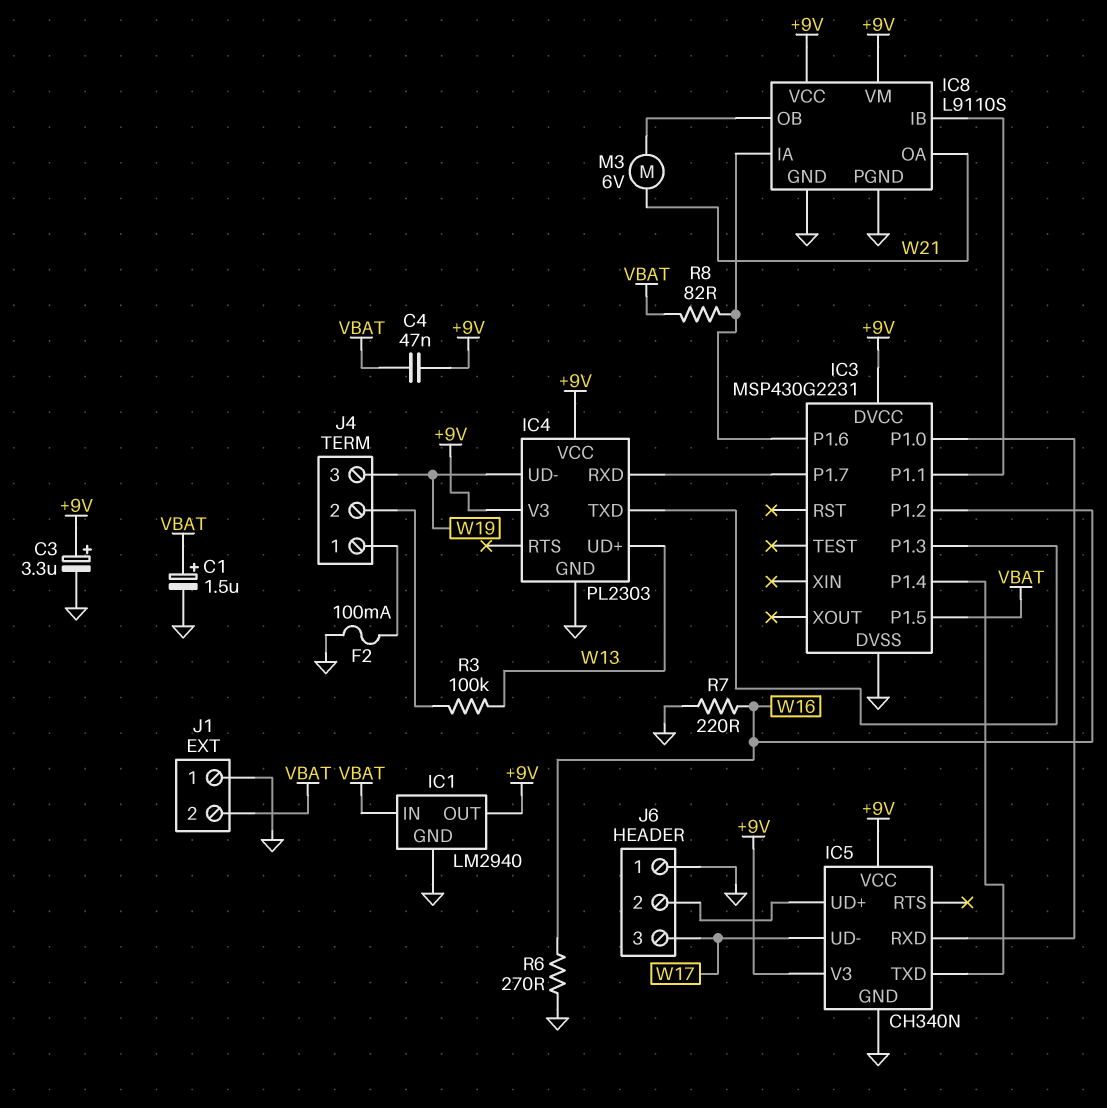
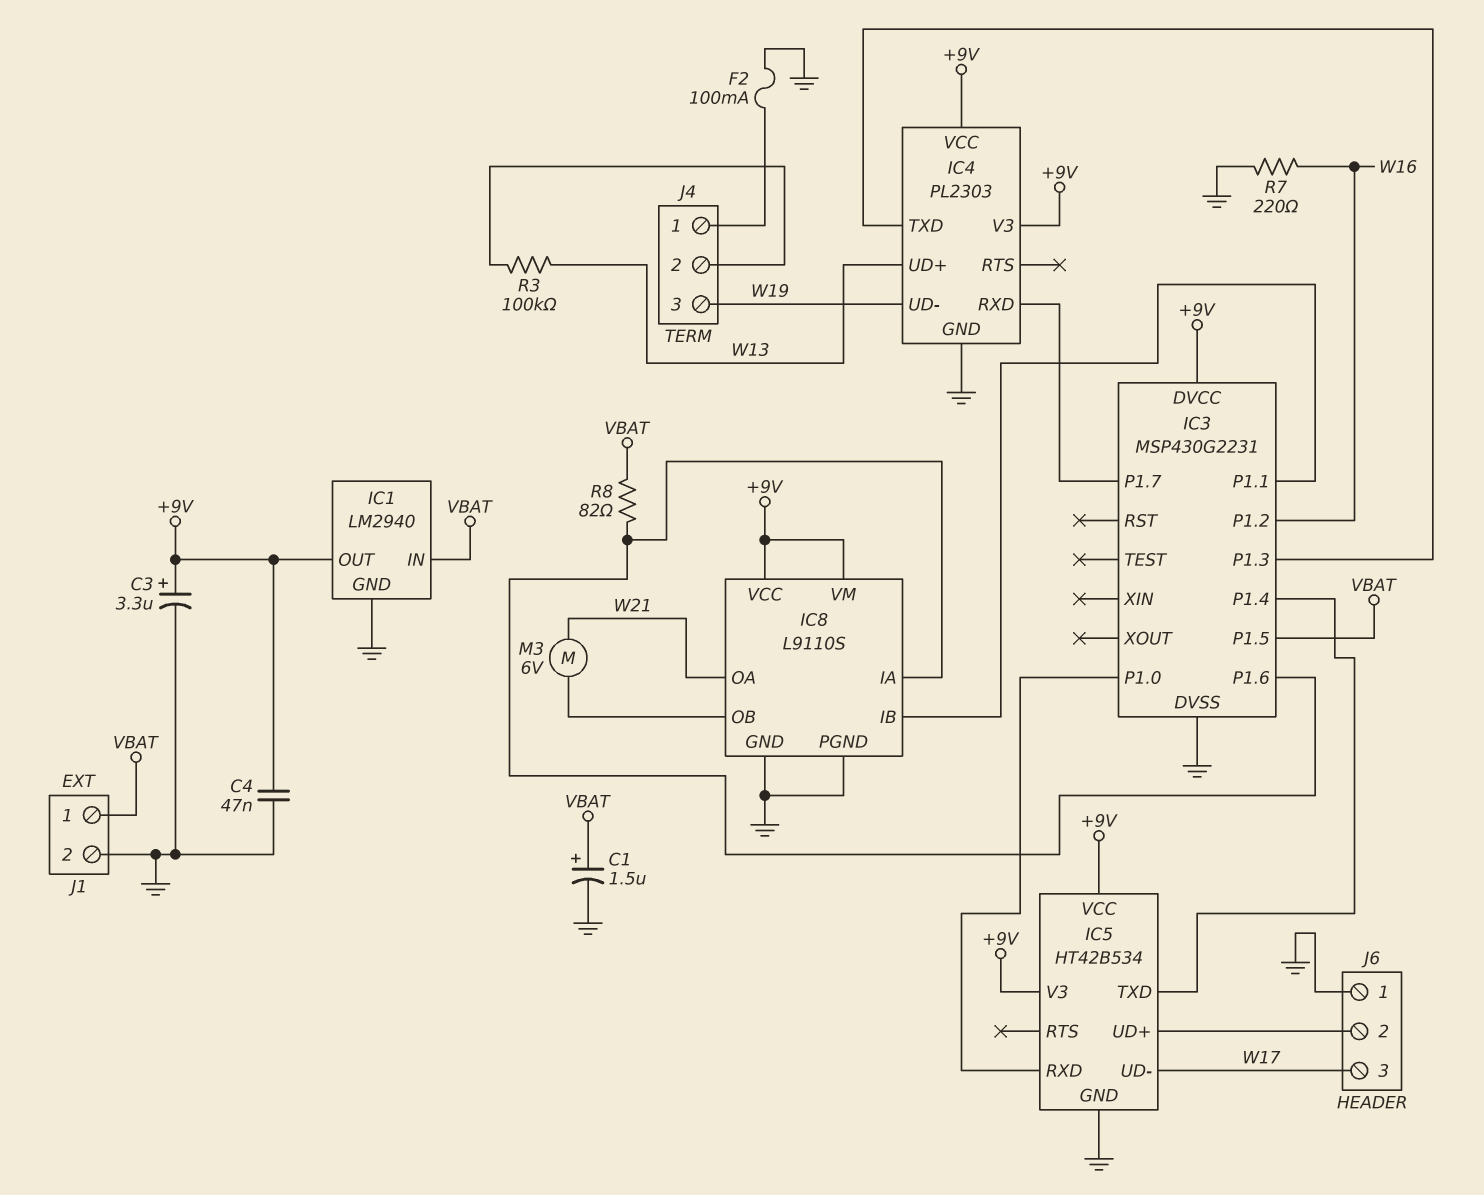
C4: 47nF (+9V, VBAT) -> 47nF (+9V, GND)
IC5: CH340N -> HT42B534
J1 pin 1: GND -> VBAT
J1 pin 2: VBAT -> GND
R6: 270 (GND, W16) -> none

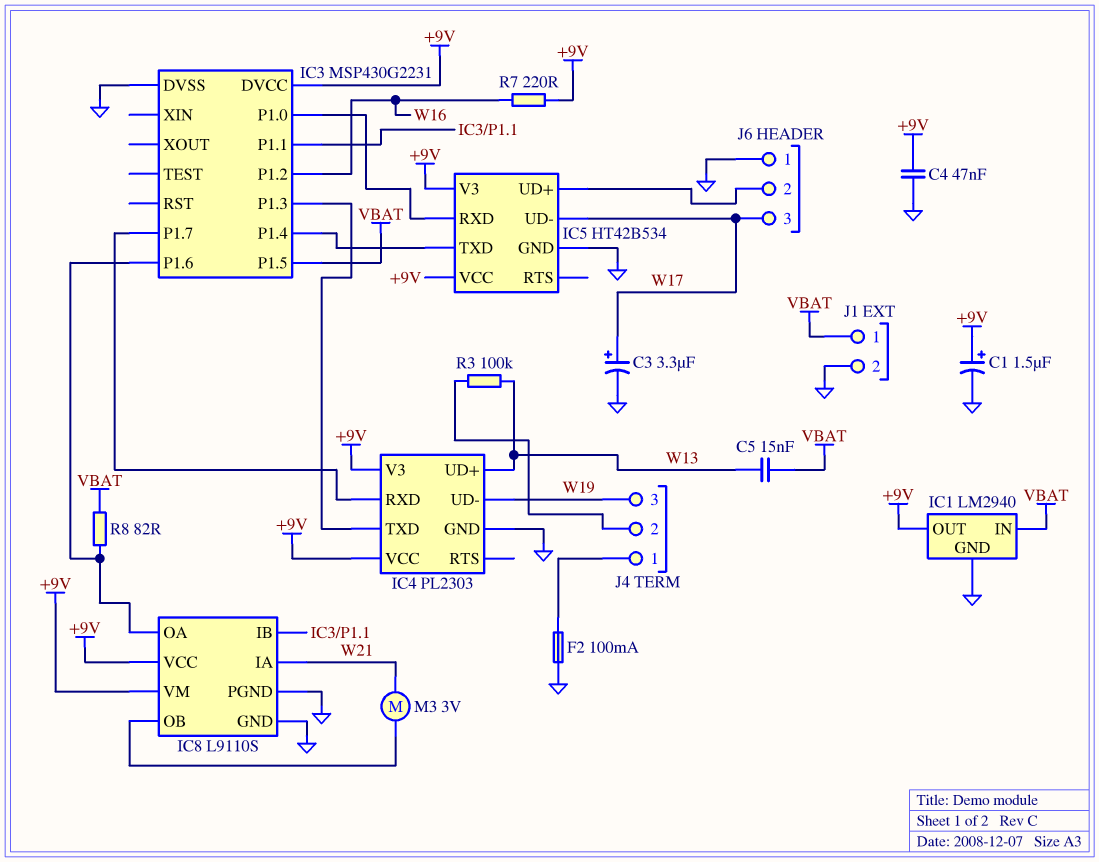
C1: 1.5uF (plus VBAT, minus GND) -> 1.5uF (plus +9V, minus GND)
C3: 3.3uF (plus +9V, minus GND) -> 3.3uF (plus W17, minus GND)
C5: none -> 15nF (VBAT, W13)
IC8 pin IA: IC3/P1.6 -> W21
IC8 pin OA: W21 -> IC3/P1.6
M3: motor 6V (IC8/OB, W21) -> motor 3V (IC8/OB, W21)
R7: 220 (GND, W16) -> 220 (+9V, W16)

